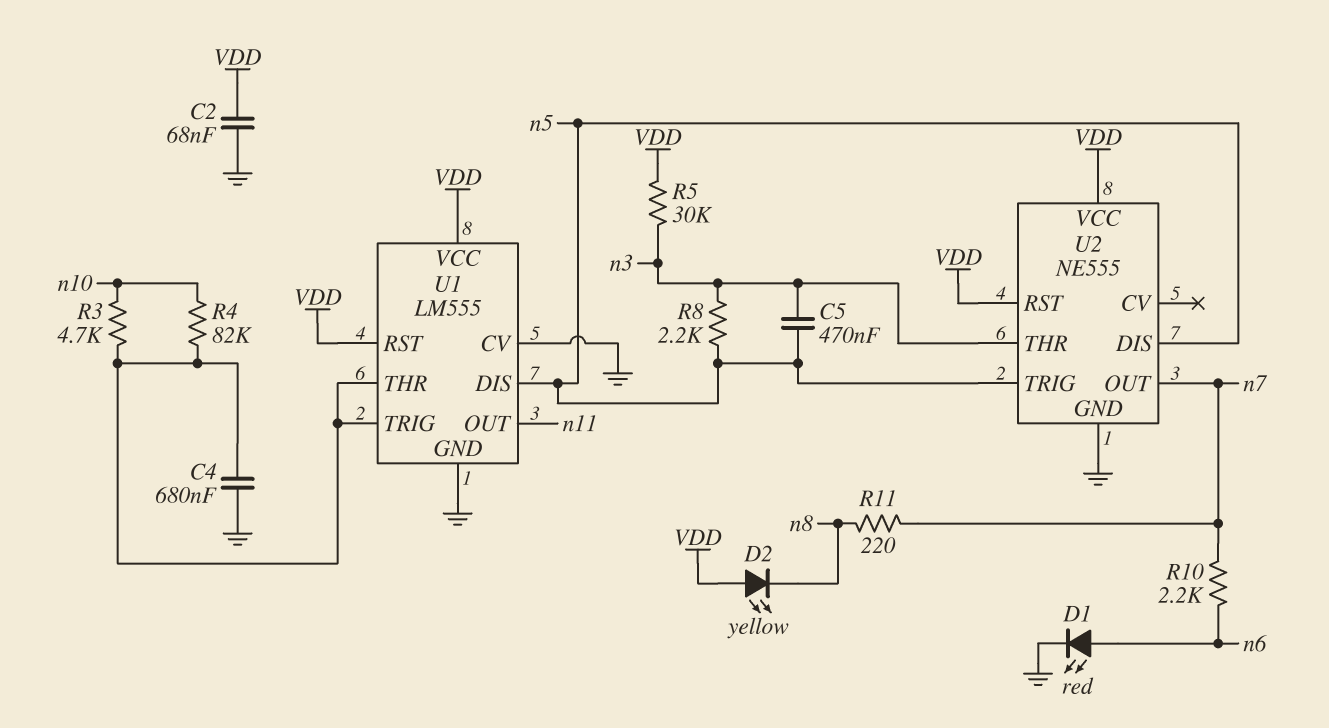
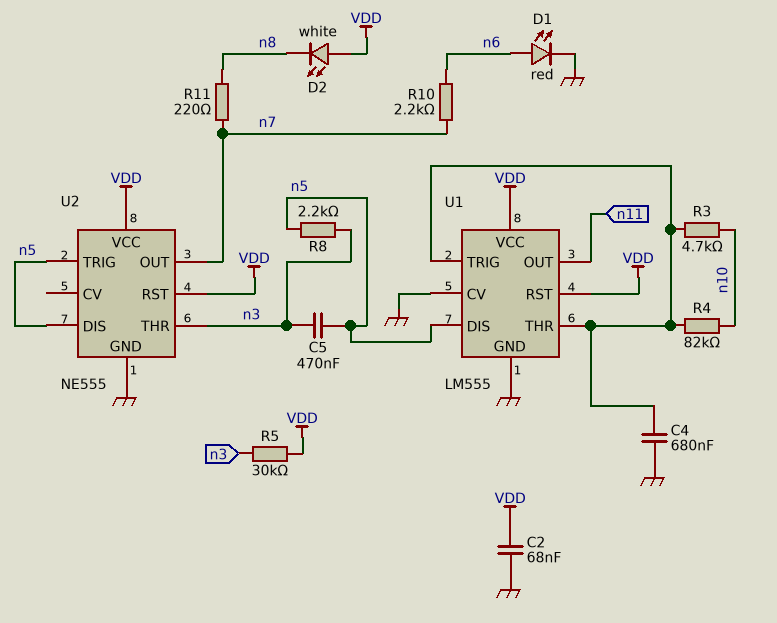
D2: LED yellow (A VDD, K n8) -> LED white (A VDD, K n8)

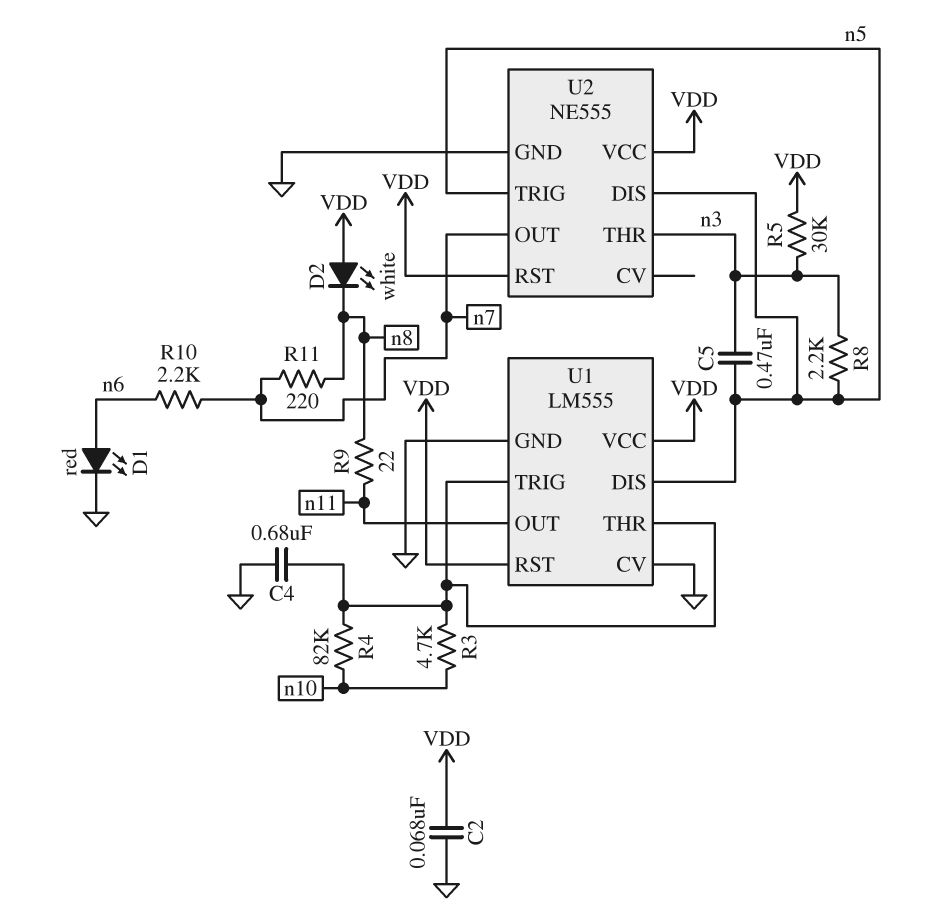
R9: none -> 22 (n8, n11)

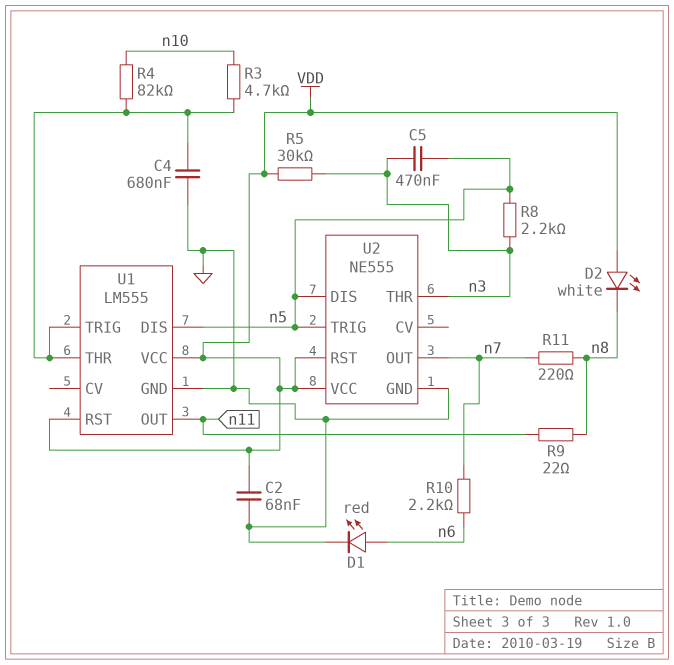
U1 pin CV: GND -> none

